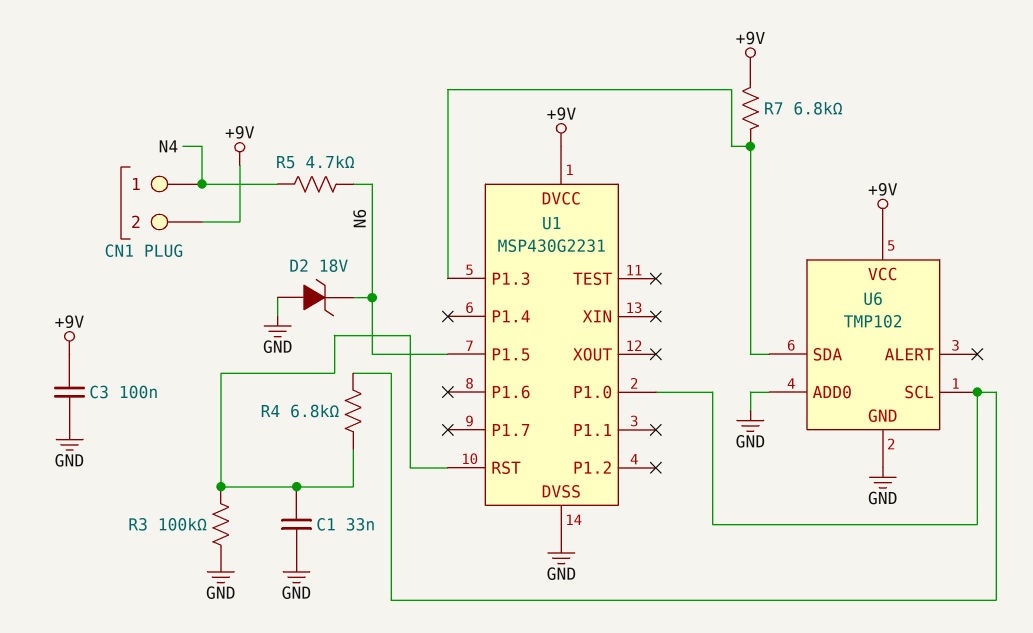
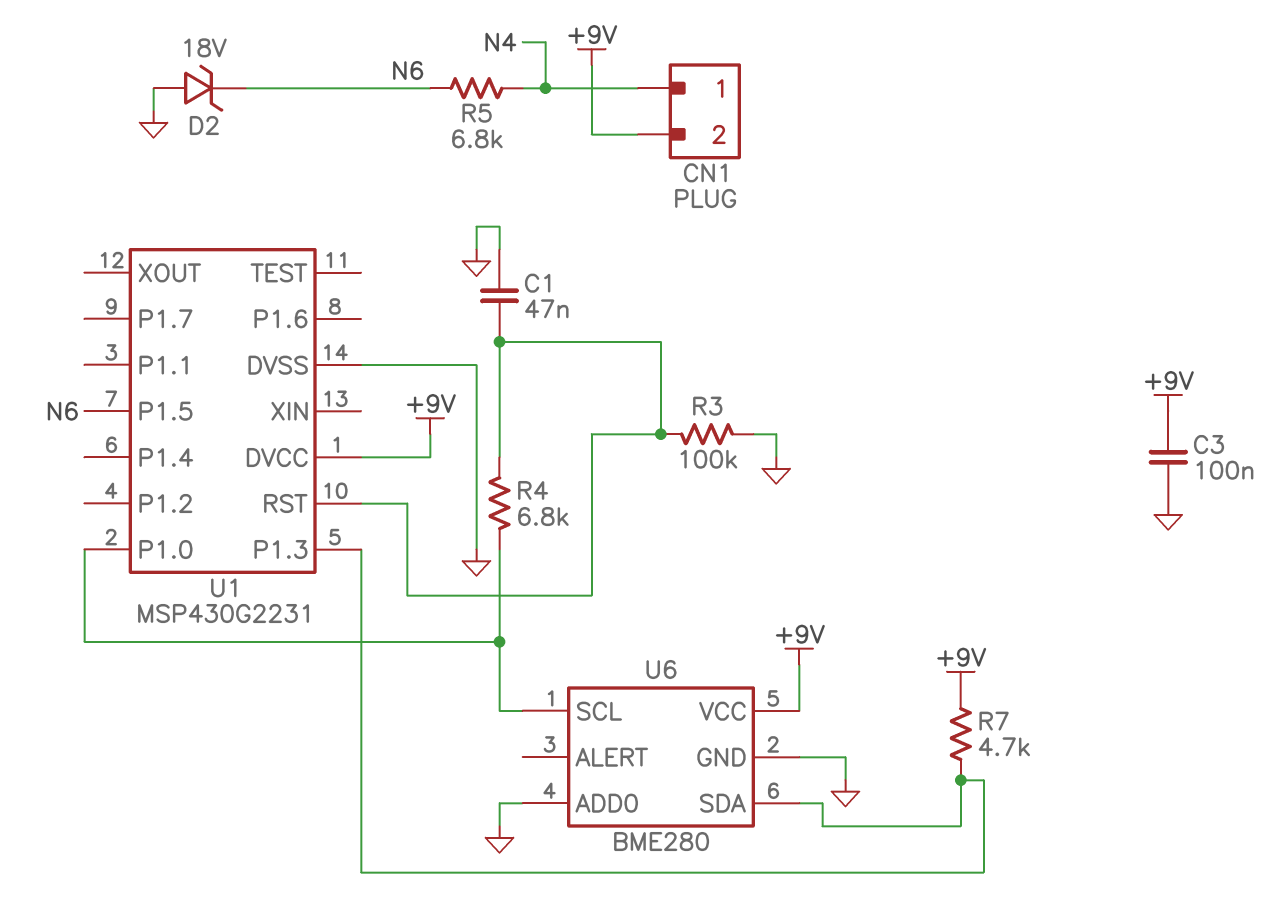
C1: 33nF (GND, U1/RST) -> 47nF (GND, U1/RST)
R5: 4.7k (N4, N6) -> 6.8k (N4, N6)
R7: 6.8k (+9V, U1/P1.3) -> 4.7k (+9V, U1/P1.3)
U6: TMP102 -> BME280

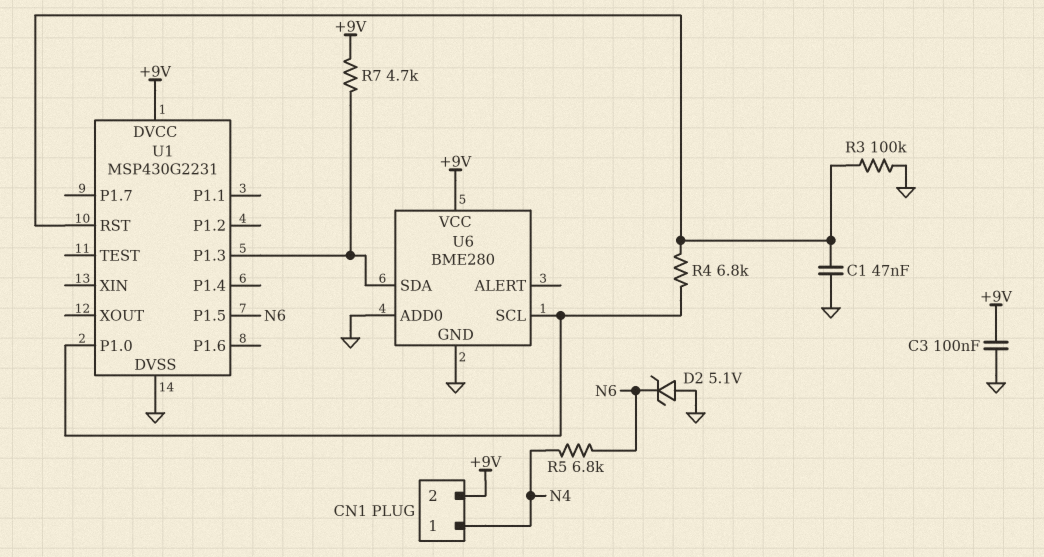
D2: zener 18V (A GND, K N6) -> zener 5.1V (A GND, K N6)

